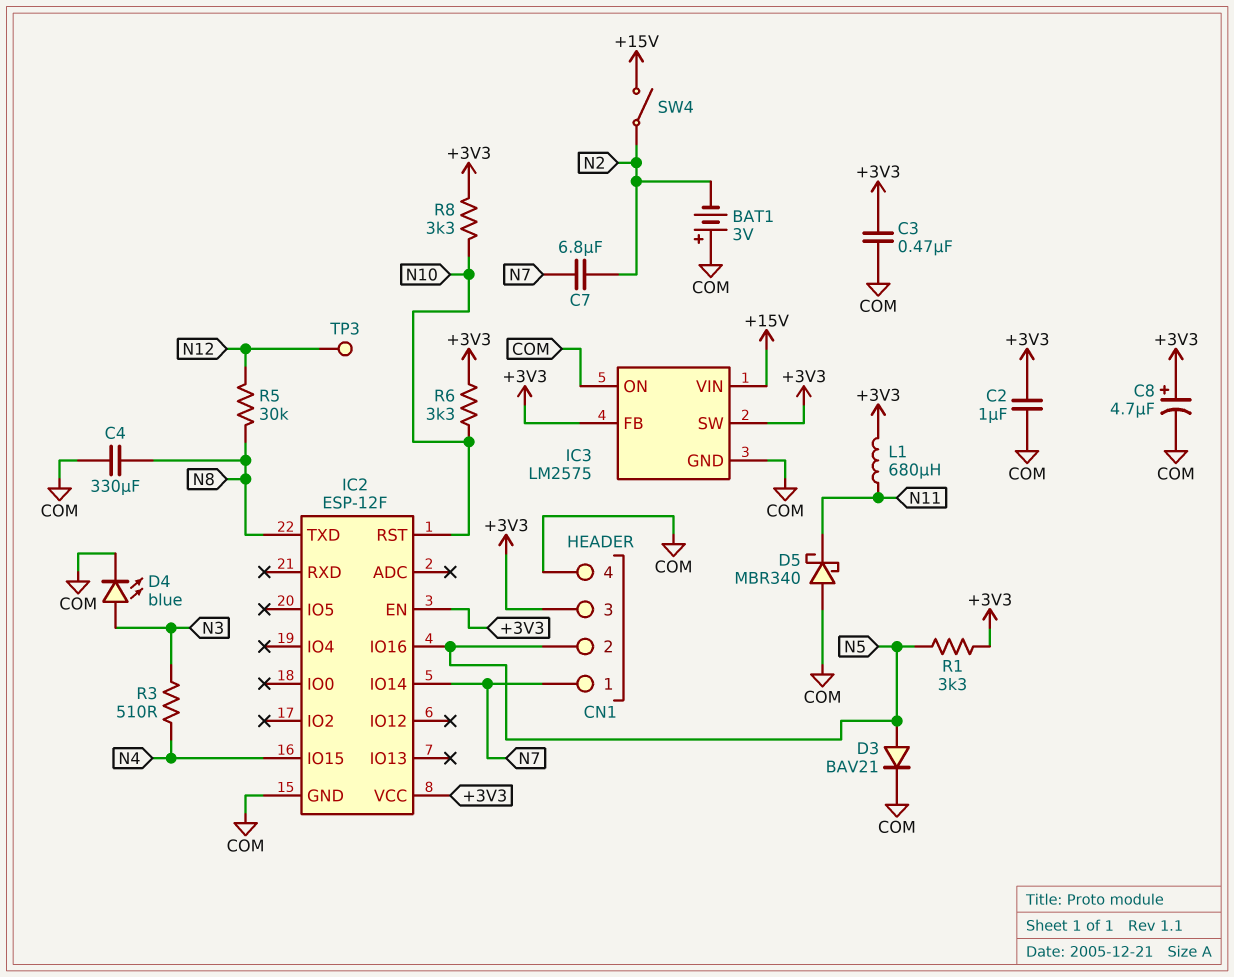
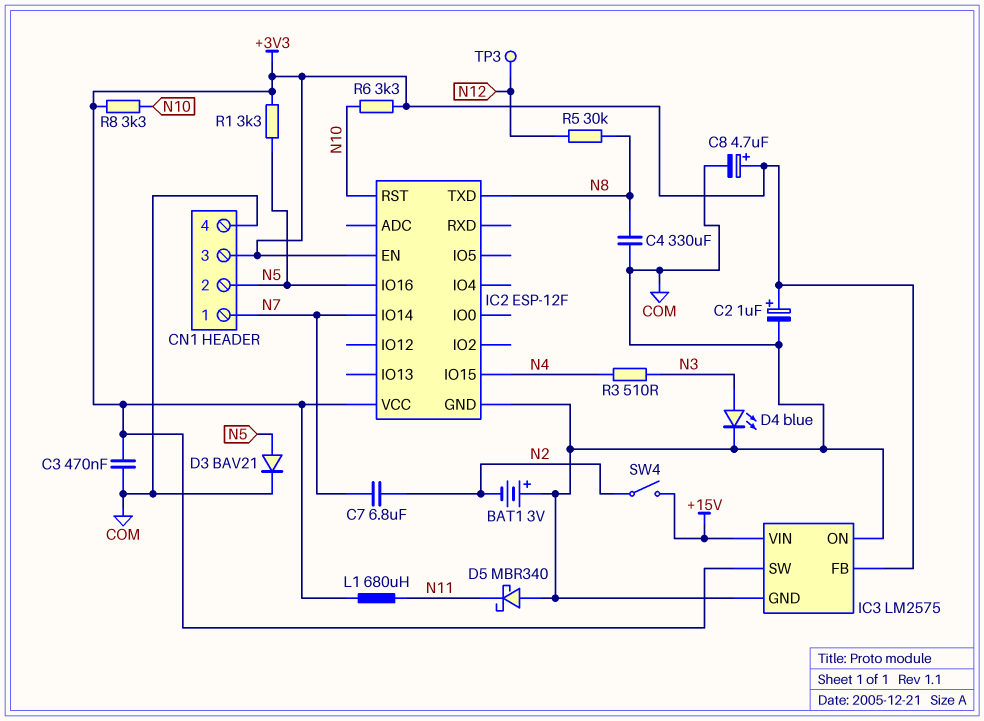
C2: 1uF (+3V3, COM) -> 1uF (plus +3V3, minus COM)

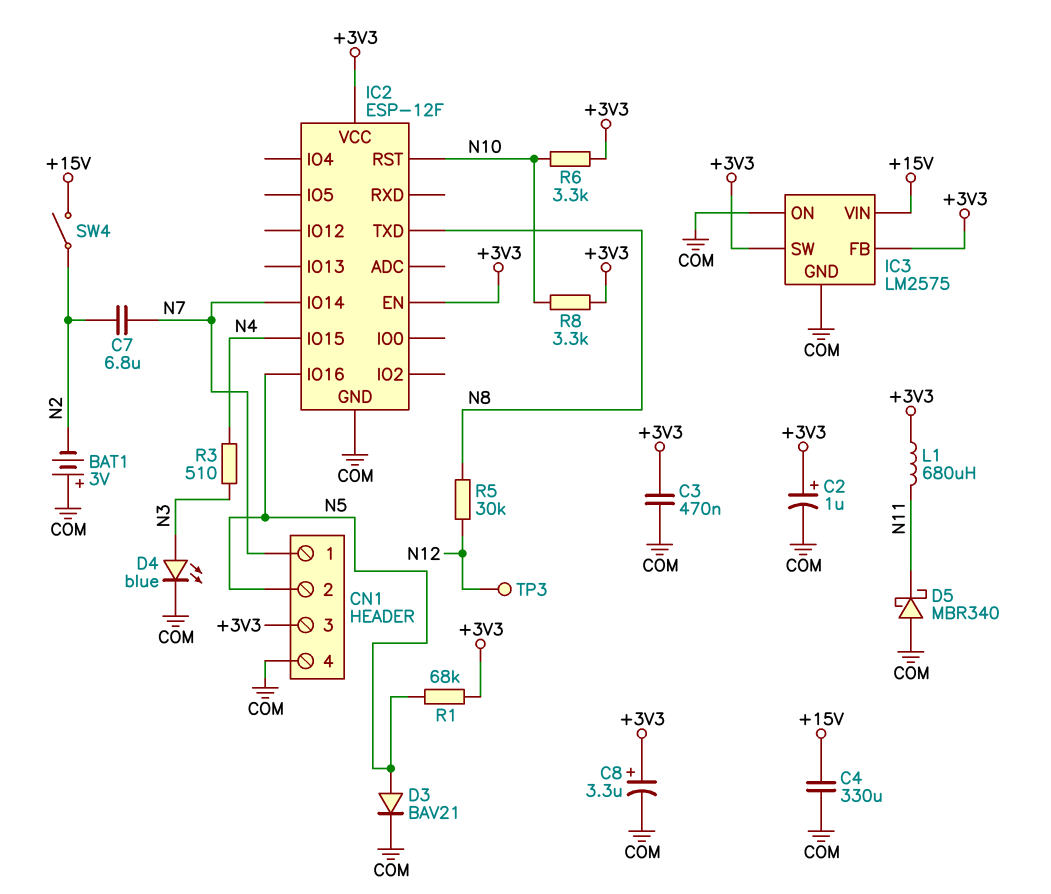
C4: 330uF (COM, N8) -> 330uF (+15V, COM)
C8: 4.7uF (plus +3V3, minus COM) -> 3.3uF (plus +3V3, minus COM)
R1: 3.3k (+3V3, N5) -> 68k (+3V3, N5)

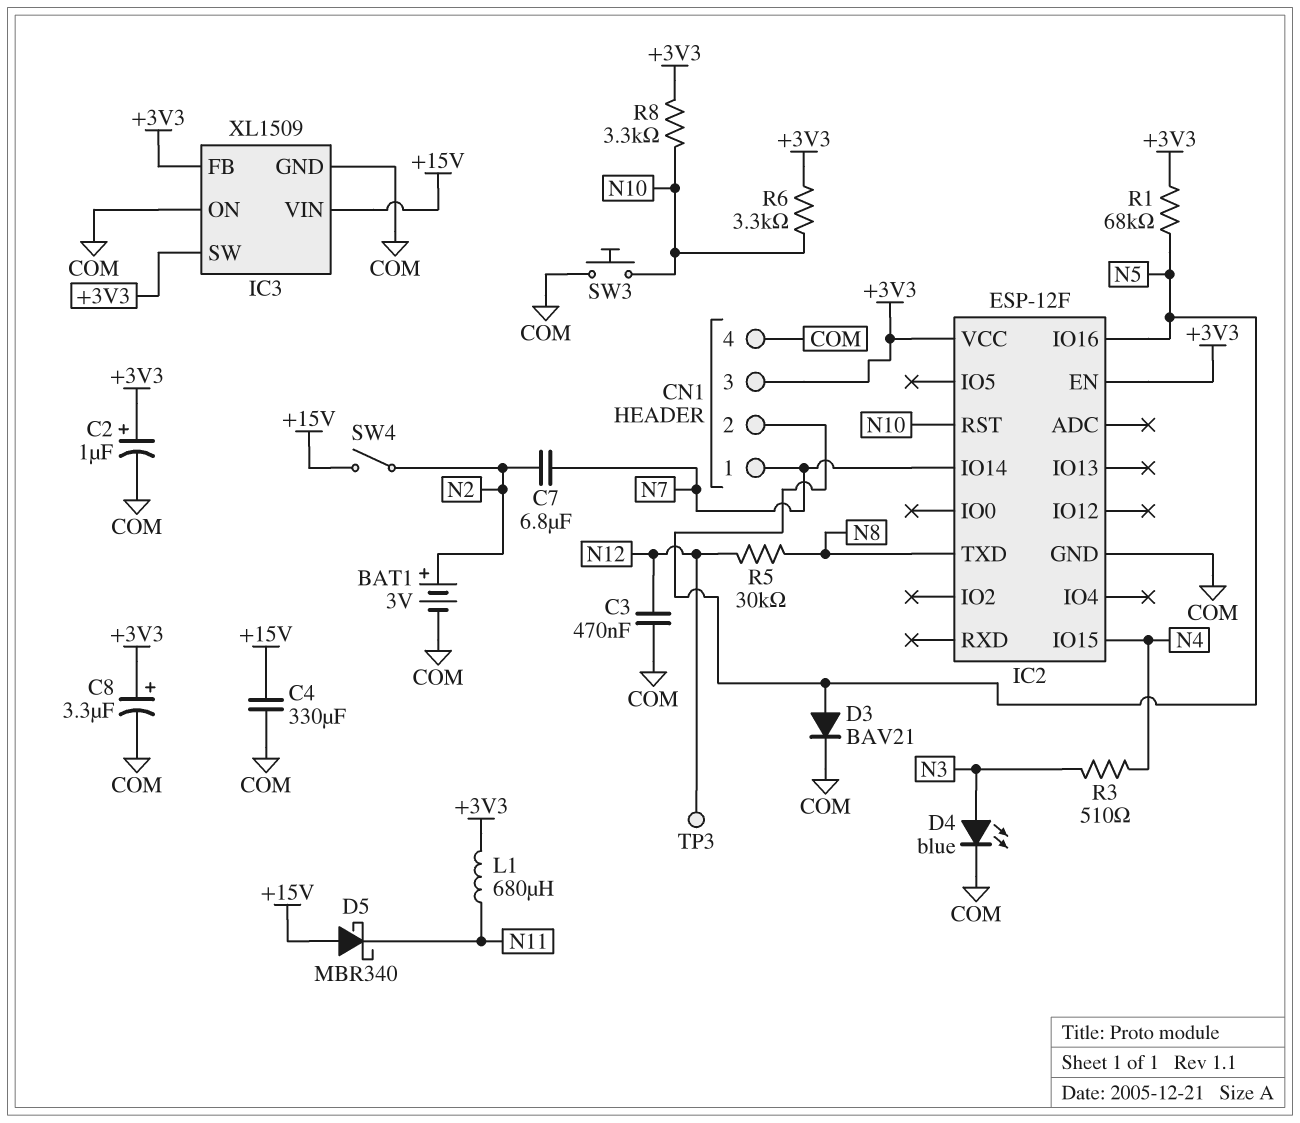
BAT1: 3V (plus COM, minus N2) -> 3V (plus N2, minus COM)
C3: 470nF (+3V3, COM) -> 470nF (COM, N12)
D5: schottky MBR340 (A COM, K N11) -> schottky MBR340 (A +15V, K N11)
IC3: LM2575 -> XL1509
SW3: none -> button (COM, N10)

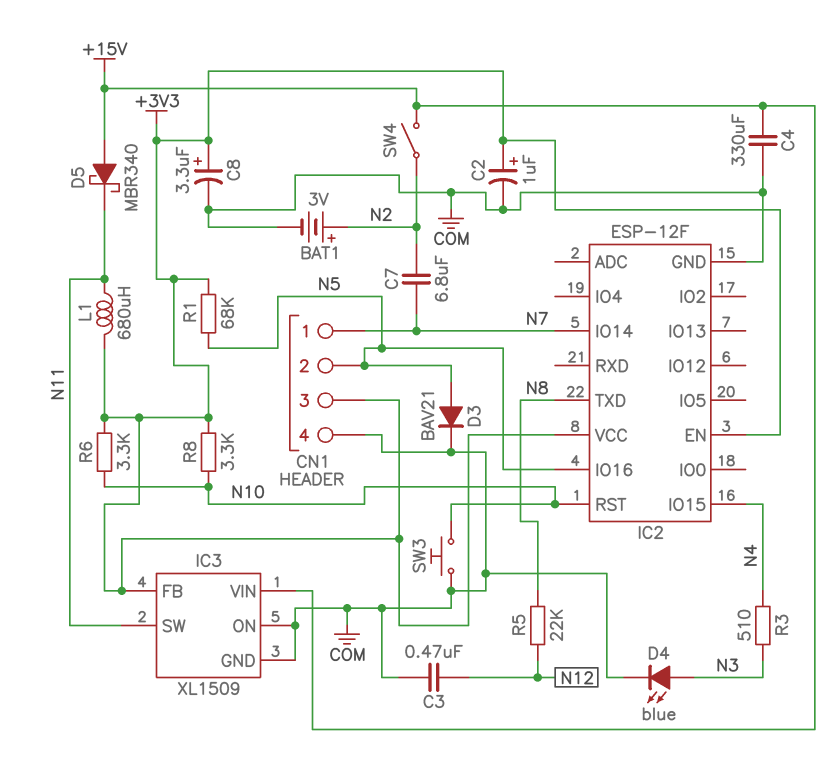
IC3 pin SW: +3V3 -> N11
R5: 30k (N8, N12) -> 22k (N8, N12)
TP3: test point (N12) -> none

